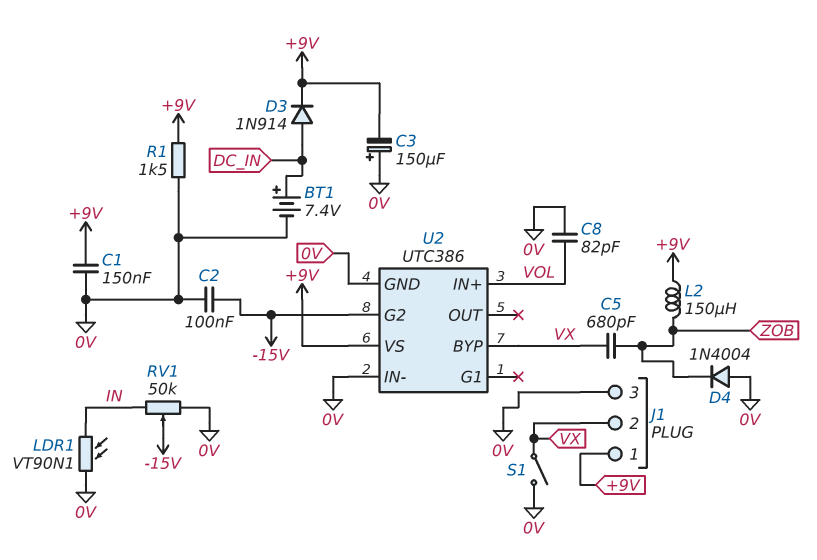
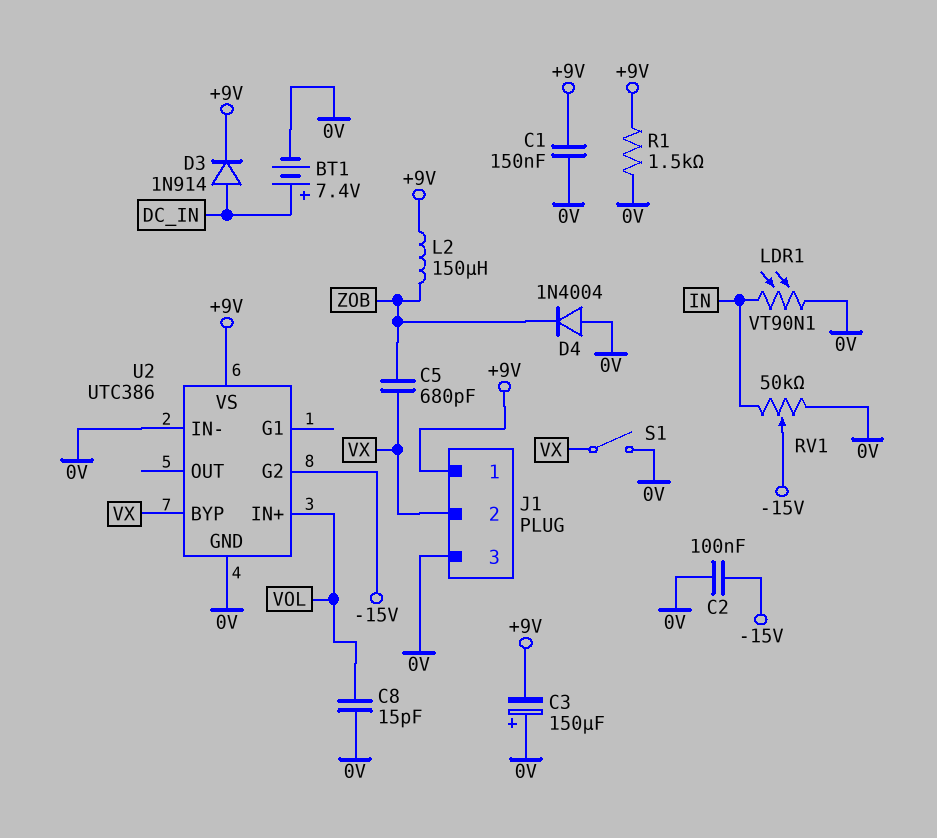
C8: 82pF (0V, VOL) -> 15pF (0V, VOL)

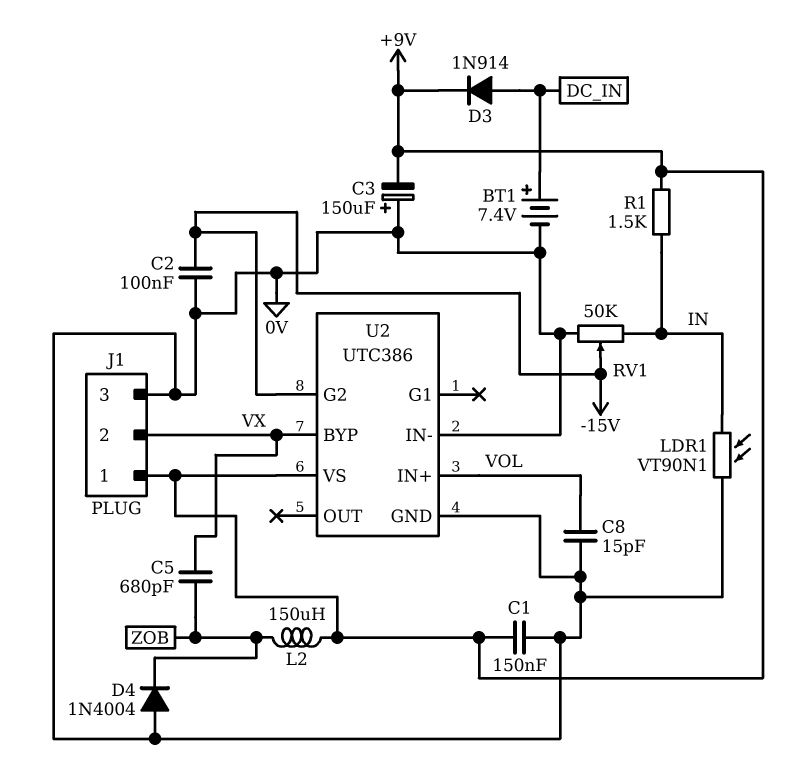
R1: 1.5k (+9V, 0V) -> 1.5k (+9V, IN)
S1: switch (0V, VX) -> none

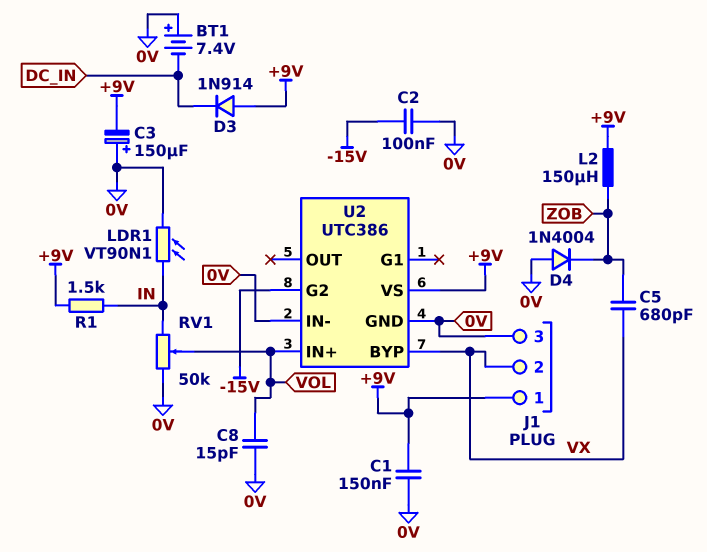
BT1: 7.4V (plus DC_IN, minus 0V) -> 7.4V (plus 0V, minus DC_IN)
D3: diode 1N914 (A DC_IN, K +9V) -> diode 1N914 (A +9V, K DC_IN)
RV1: 50k (0V, IN, wiper -15V) -> 50k (0V, IN, wiper VOL)

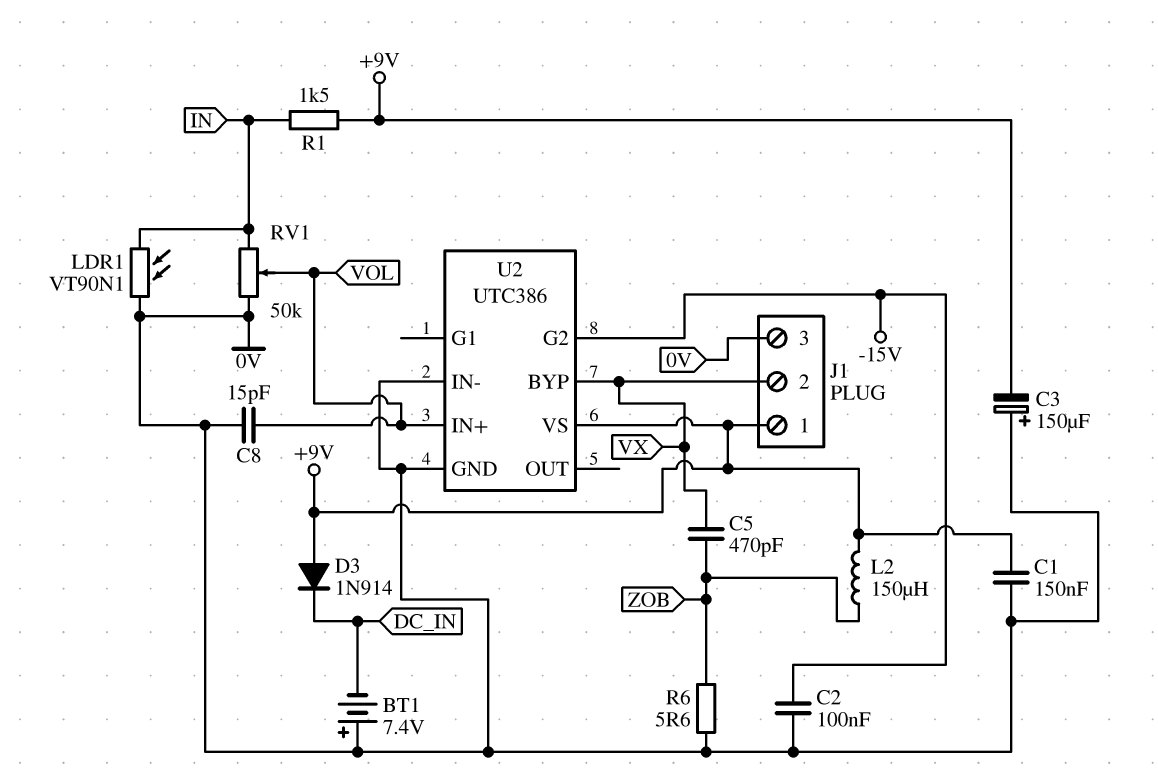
C5: 680pF (VX, ZOB) -> 470pF (VX, ZOB)
D4: diode 1N4004 (A 0V, K ZOB) -> none
R6: none -> 5.6 (0V, ZOB)

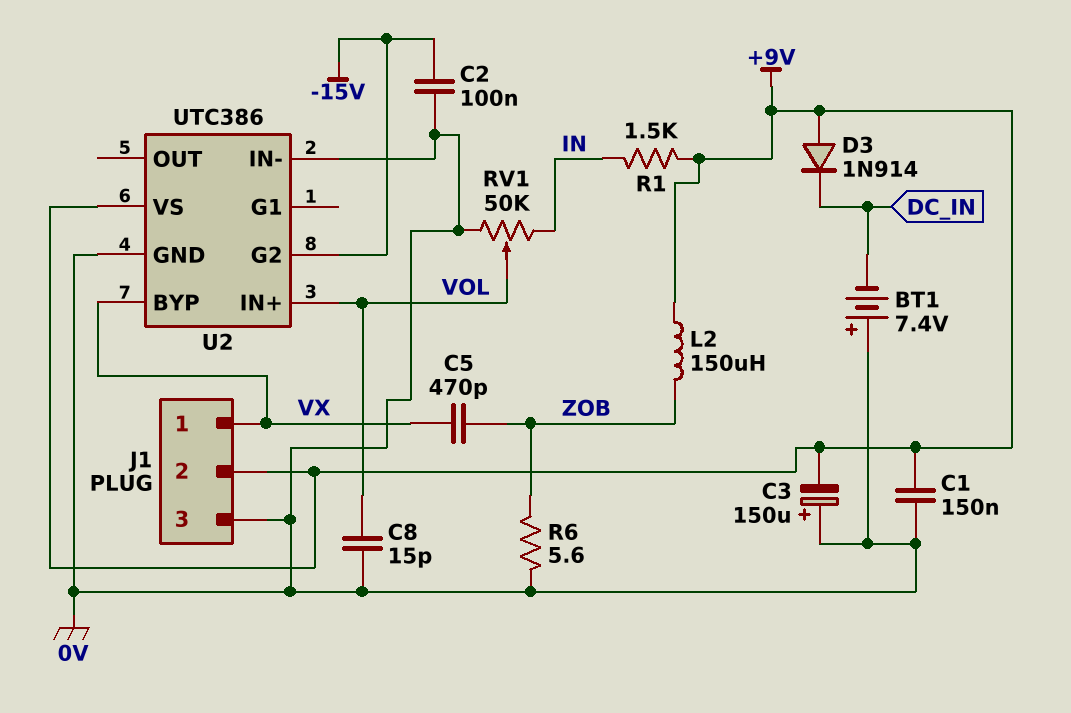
J1 pin 1: +9V -> VX
J1 pin 2: VX -> +9V
LDR1: VT90N1 (0V, IN) -> none

